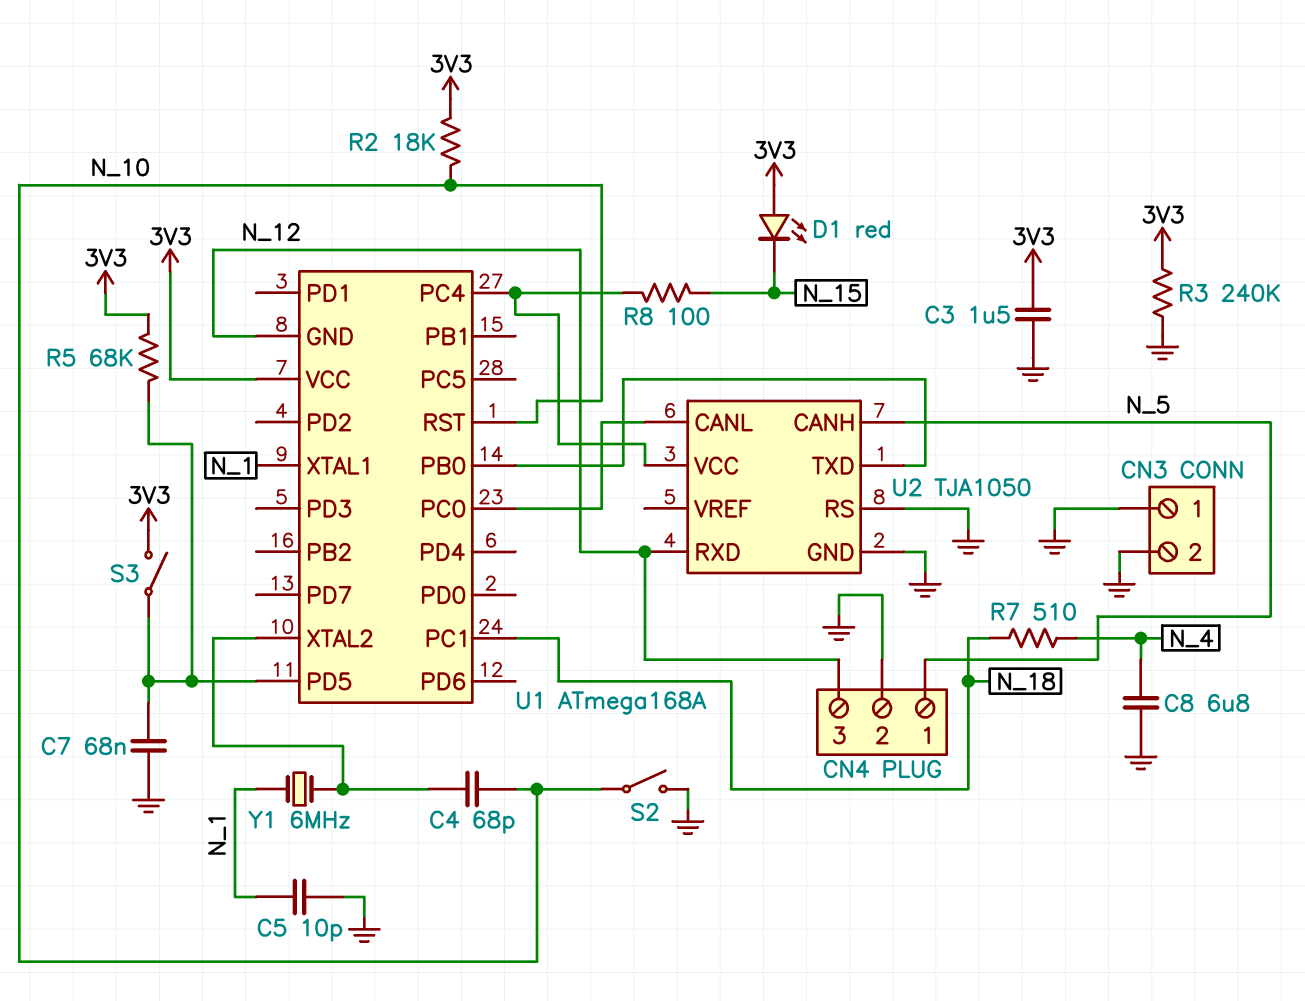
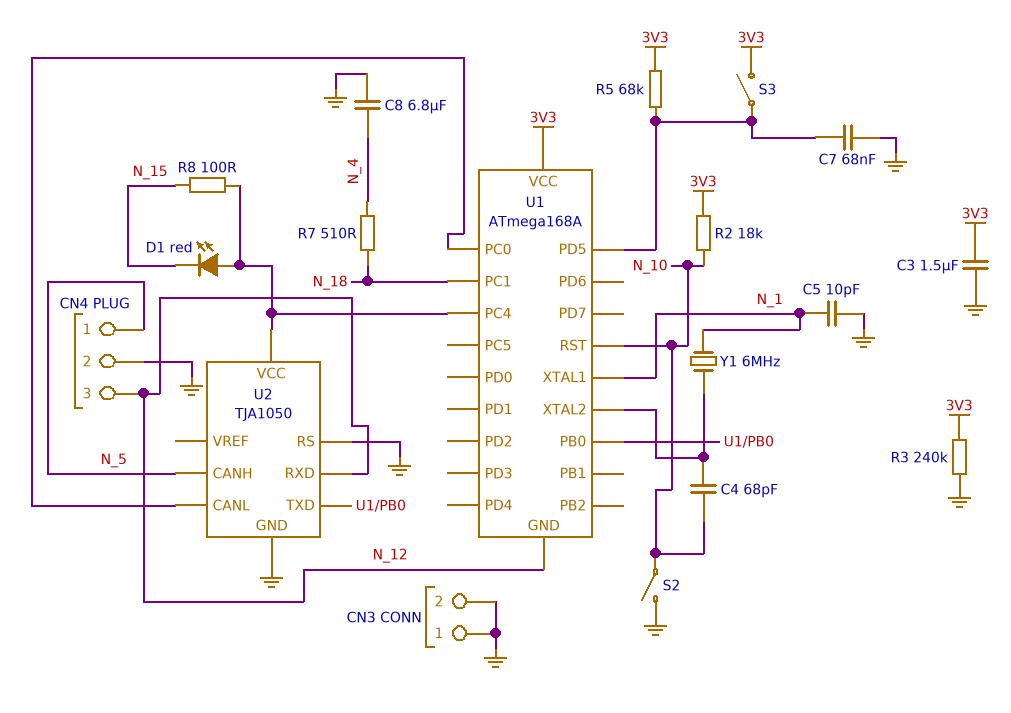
D1: LED red (A 3V3, K N_15) -> LED red (A U1/PC4, K N_15)

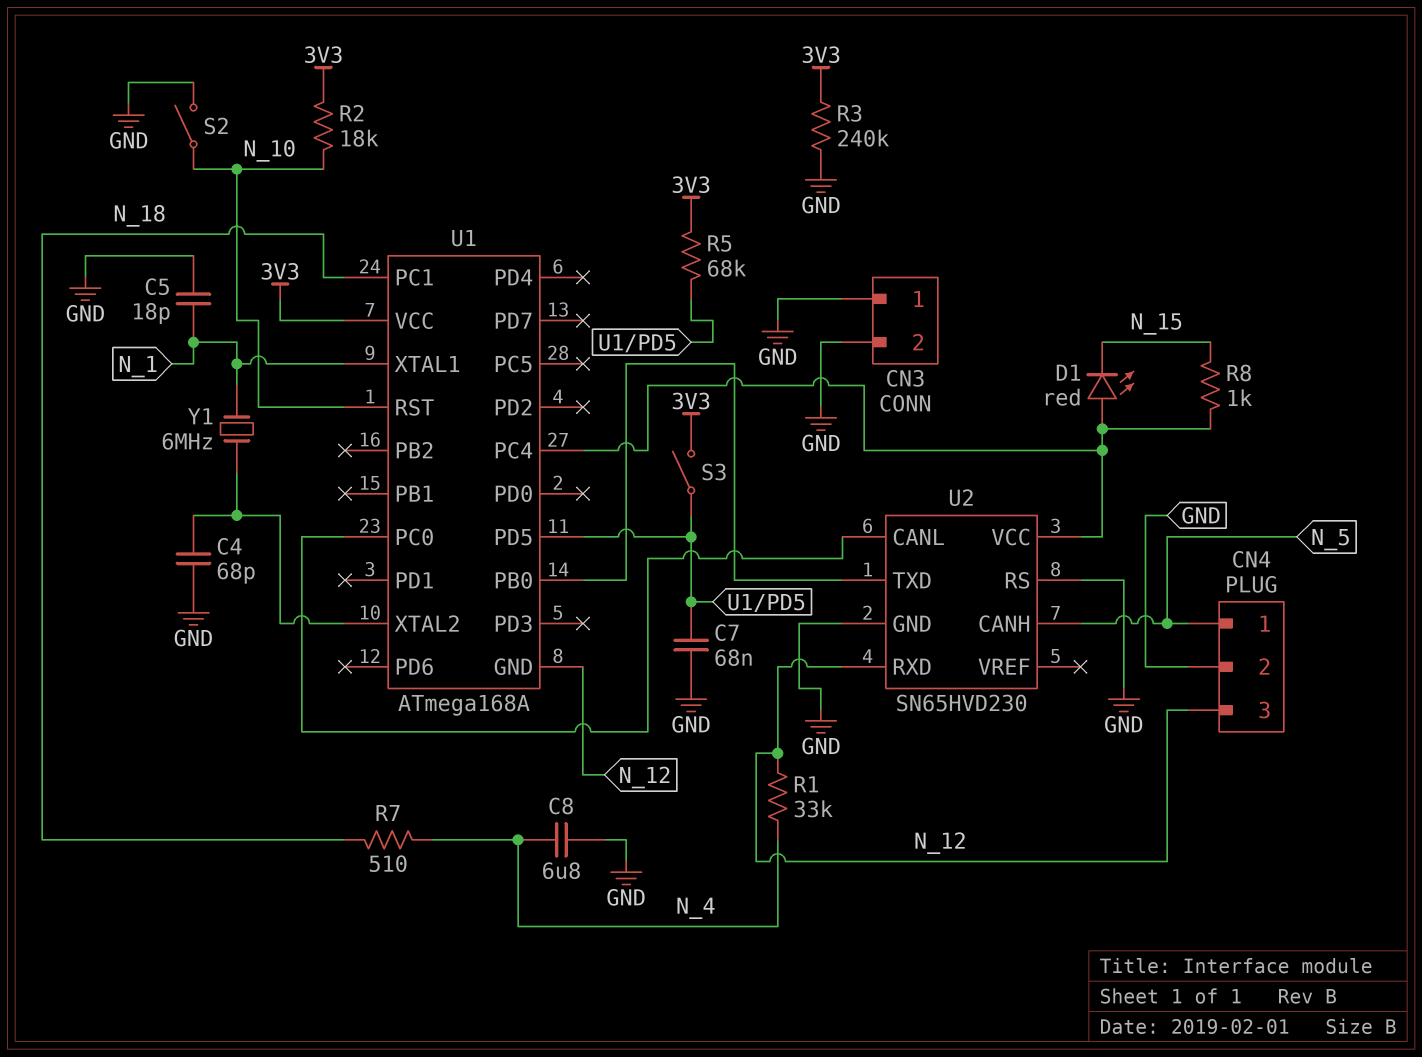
C3: 1.5uF (3V3, GND) -> none
C4: 68pF (N_10, U1/XTAL2) -> 68pF (GND, U1/XTAL2)
C5: 10pF (GND, N_1) -> 18pF (GND, N_1)
R1: none -> 33k (N_4, N_12)
R8: 100 (N_15, U1/PC4) -> 1k (N_15, U1/PC4)
U2: TJA1050 -> SN65HVD230

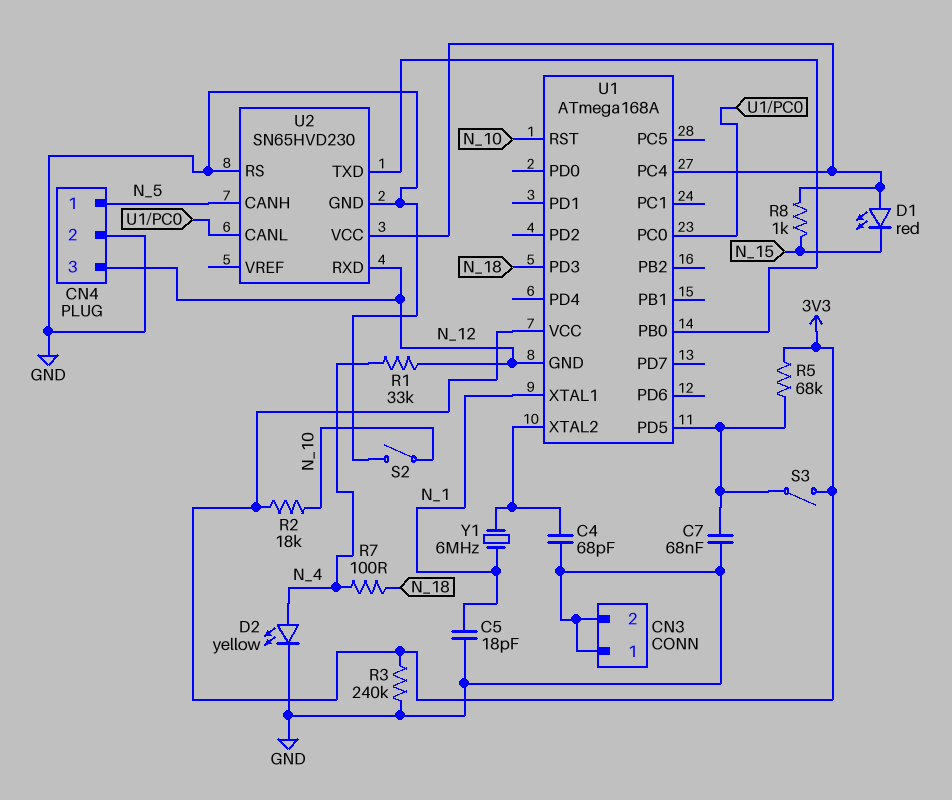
C8: 6.8uF (GND, N_4) -> none
D2: none -> LED yellow (A N_4, K GND)
R7: 510 (N_4, N_18) -> 100 (N_4, N_18)
U1 pin PC1: N_18 -> none
U1 pin PD3: none -> N_18

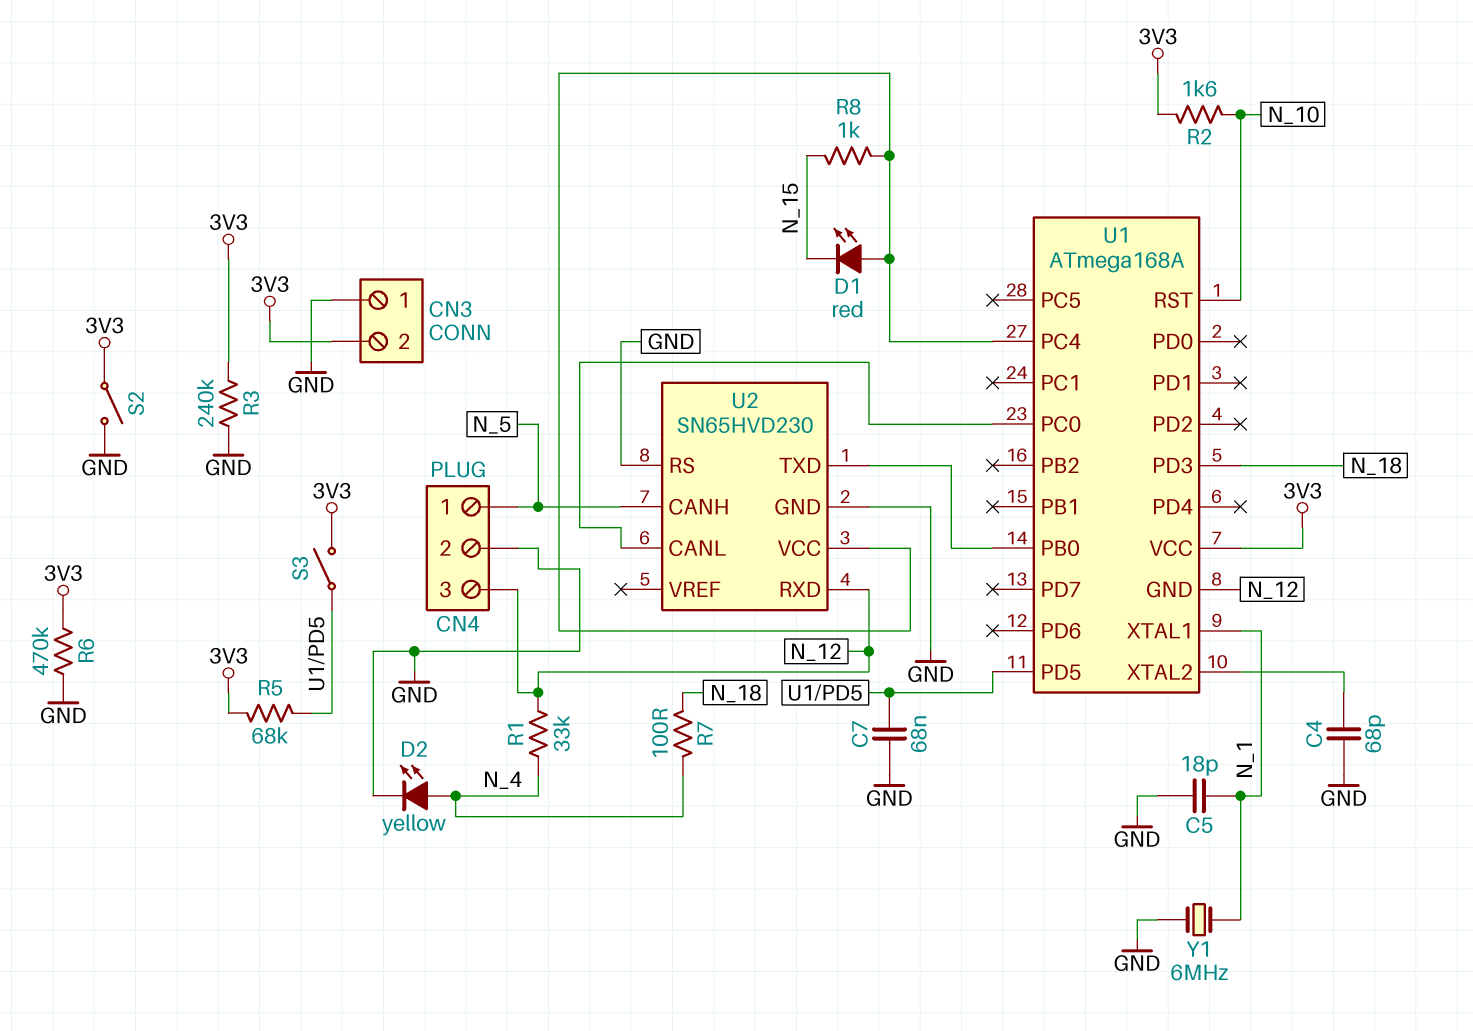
CN3 pin 2: GND -> 3V3
R2: 18k (3V3, N_10) -> 1.6k (3V3, N_10)
R6: none -> 470k (3V3, GND)
S2: switch (GND, N_10) -> switch (3V3, GND)
Y1: 6MHz (N_1, U1/XTAL2) -> 6MHz (GND, N_1)

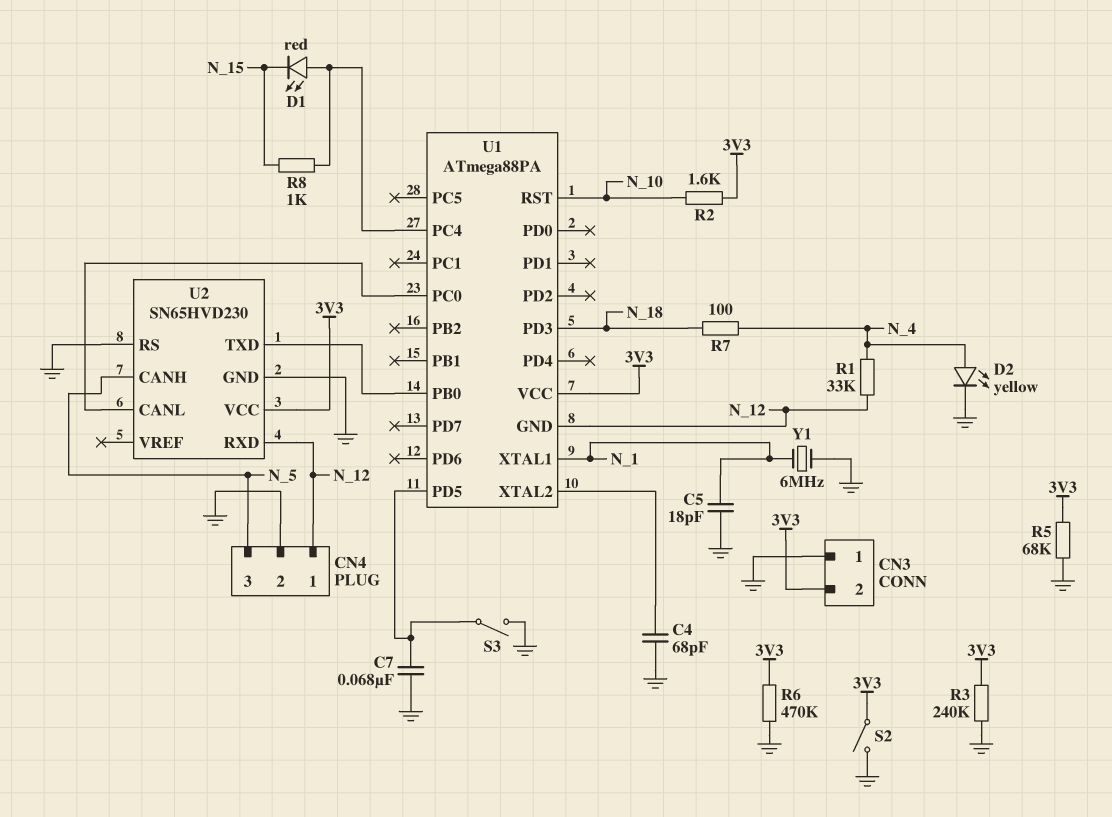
CN4 pin 1: N_5 -> N_12
CN4 pin 3: N_12 -> N_5
R5: 68k (3V3, U1/PD5) -> 68k (3V3, GND)
S3: switch (3V3, U1/PD5) -> switch (GND, U1/PD5)
U1: ATmega168A -> ATmega88PA
U2 pin VCC: U1/PC4 -> 3V3

